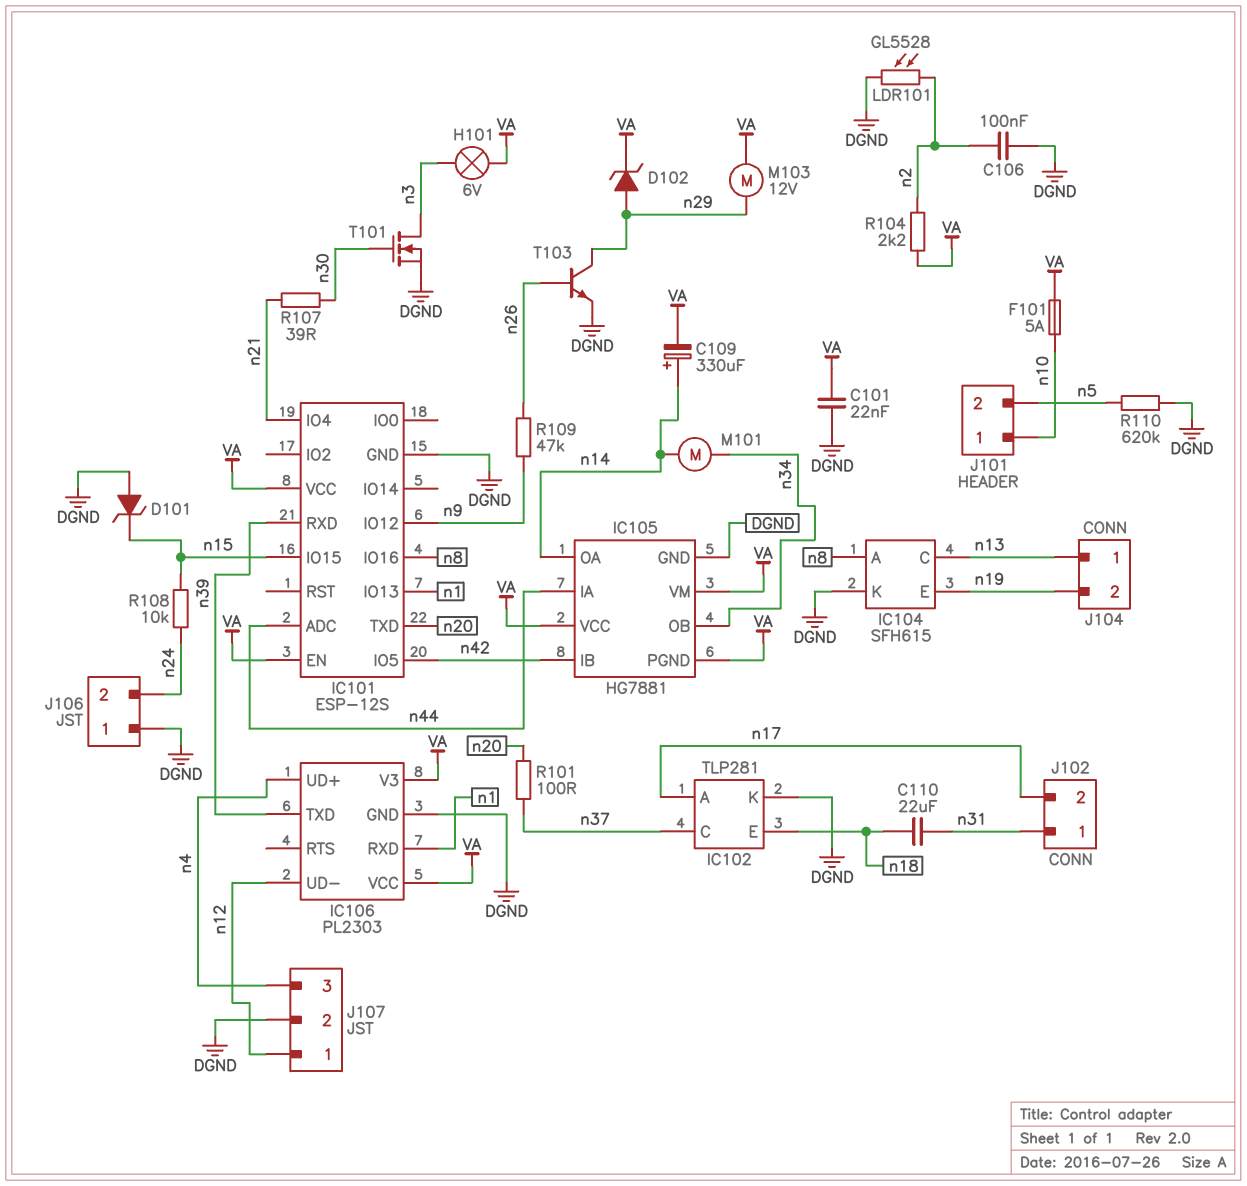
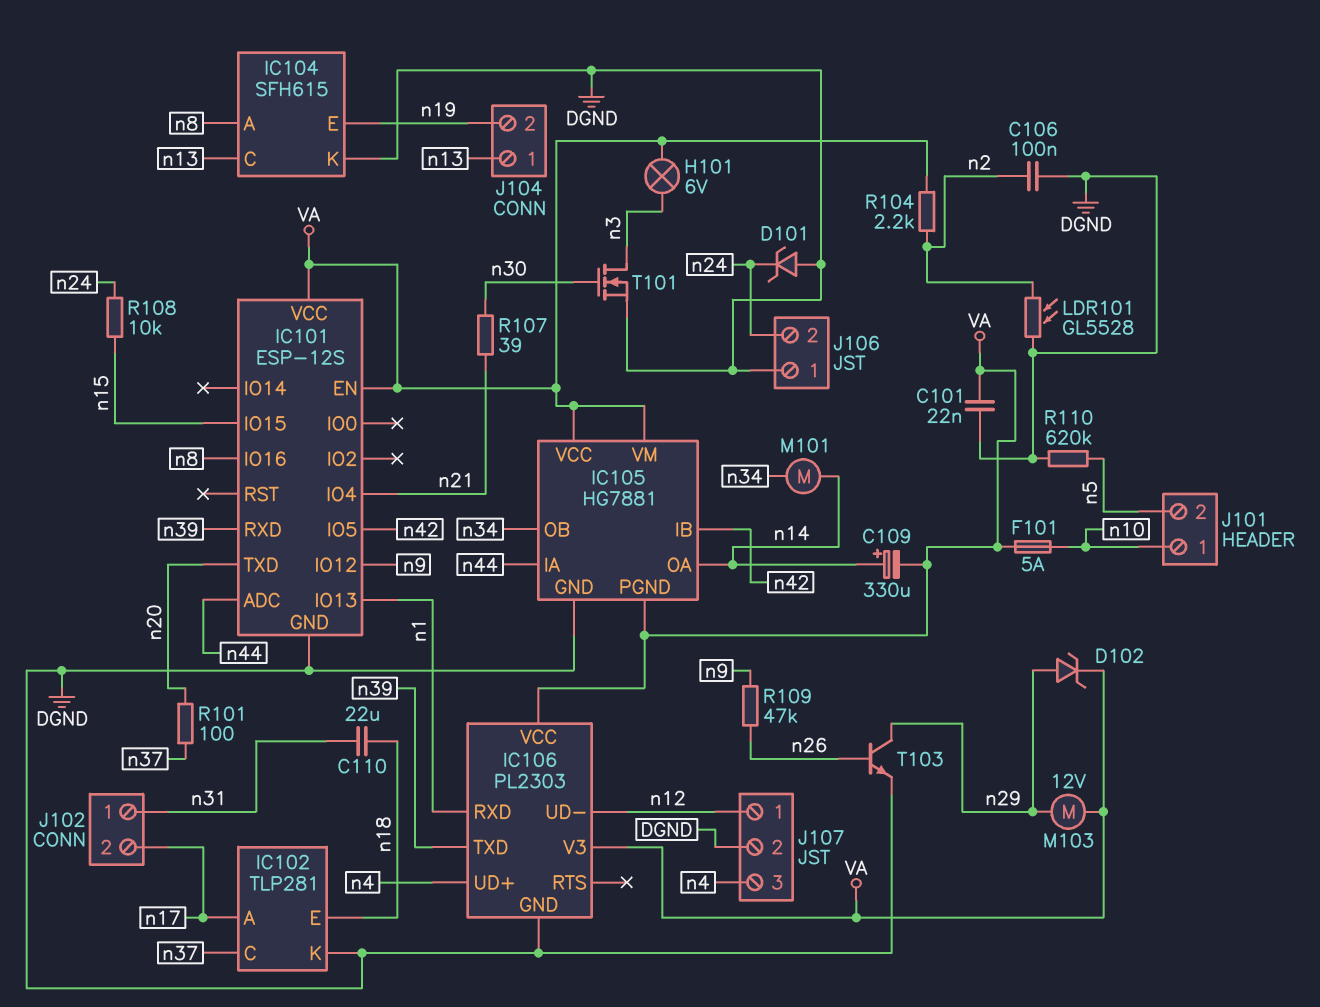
D101: zener (A DGND, K n15) -> zener (A DGND, K n24)

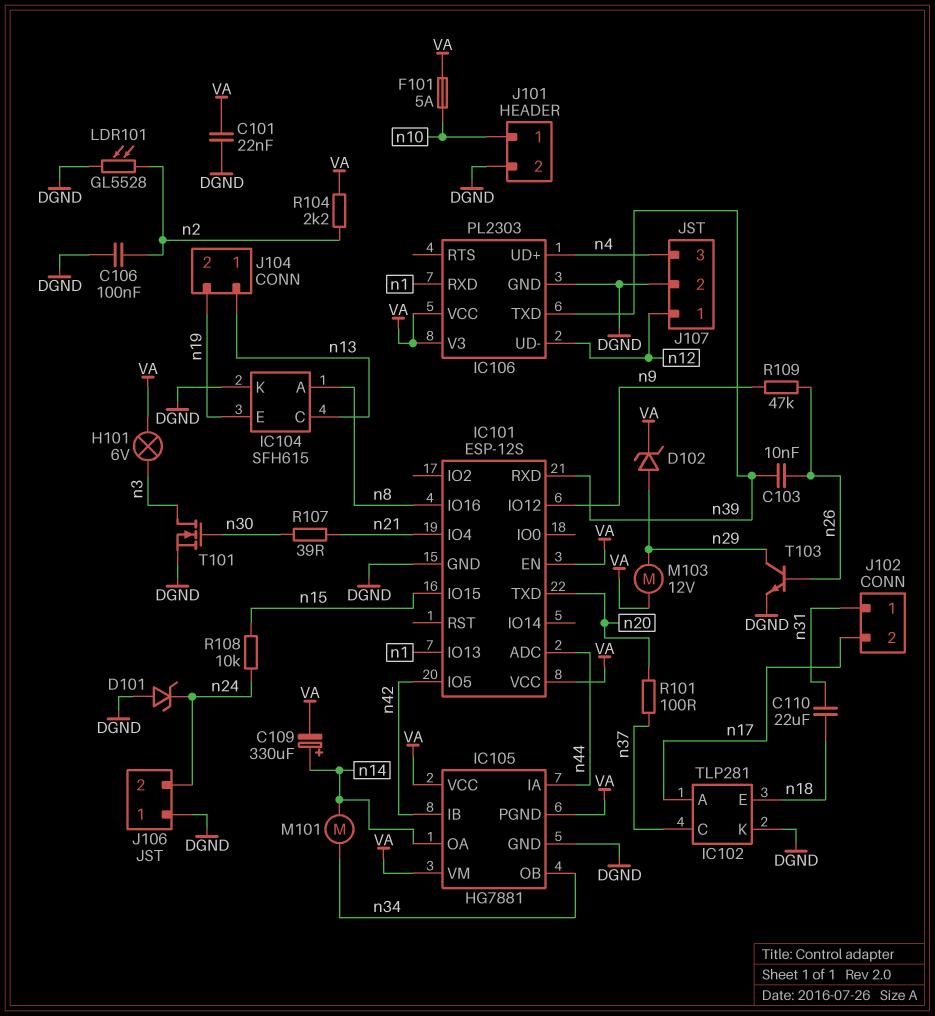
C103: none -> 10nF (n26, n39)
J101 pin 2: n5 -> DGND
R110: 620k (DGND, n5) -> none

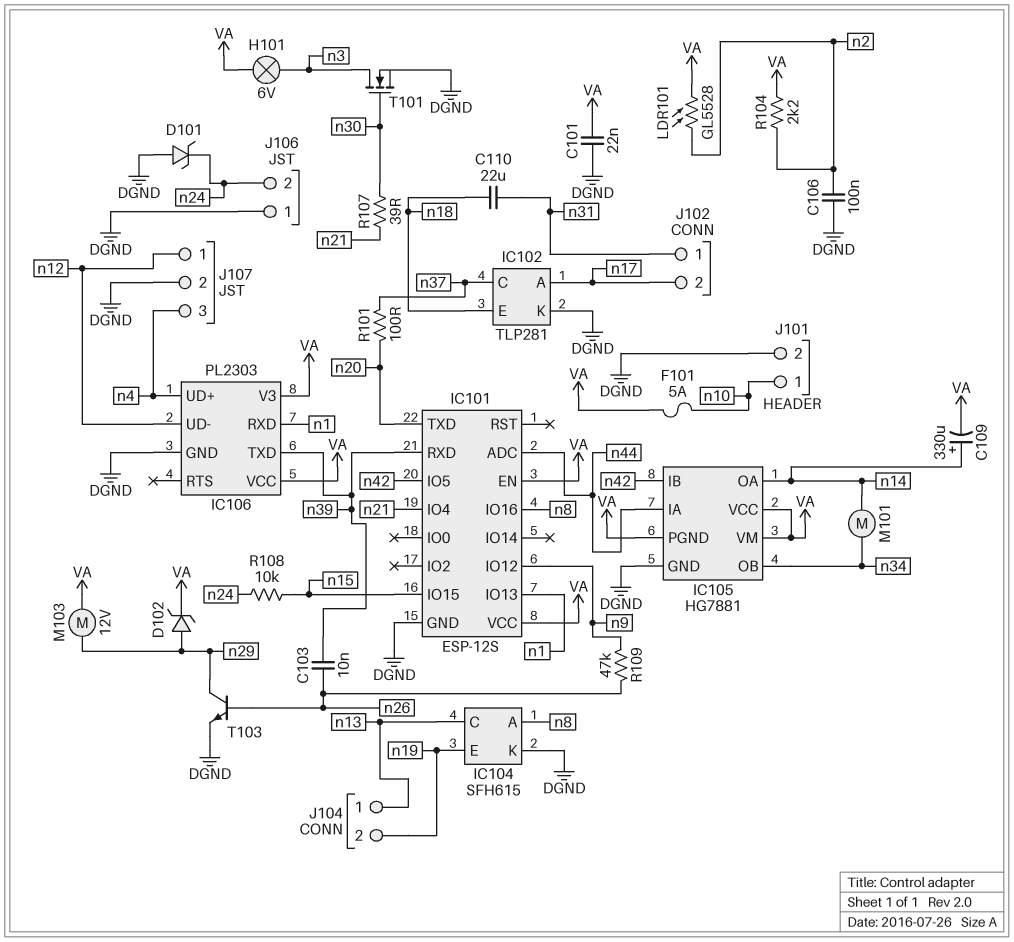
LDR101: GL5528 (DGND, n2) -> GL5528 (VA, n2)

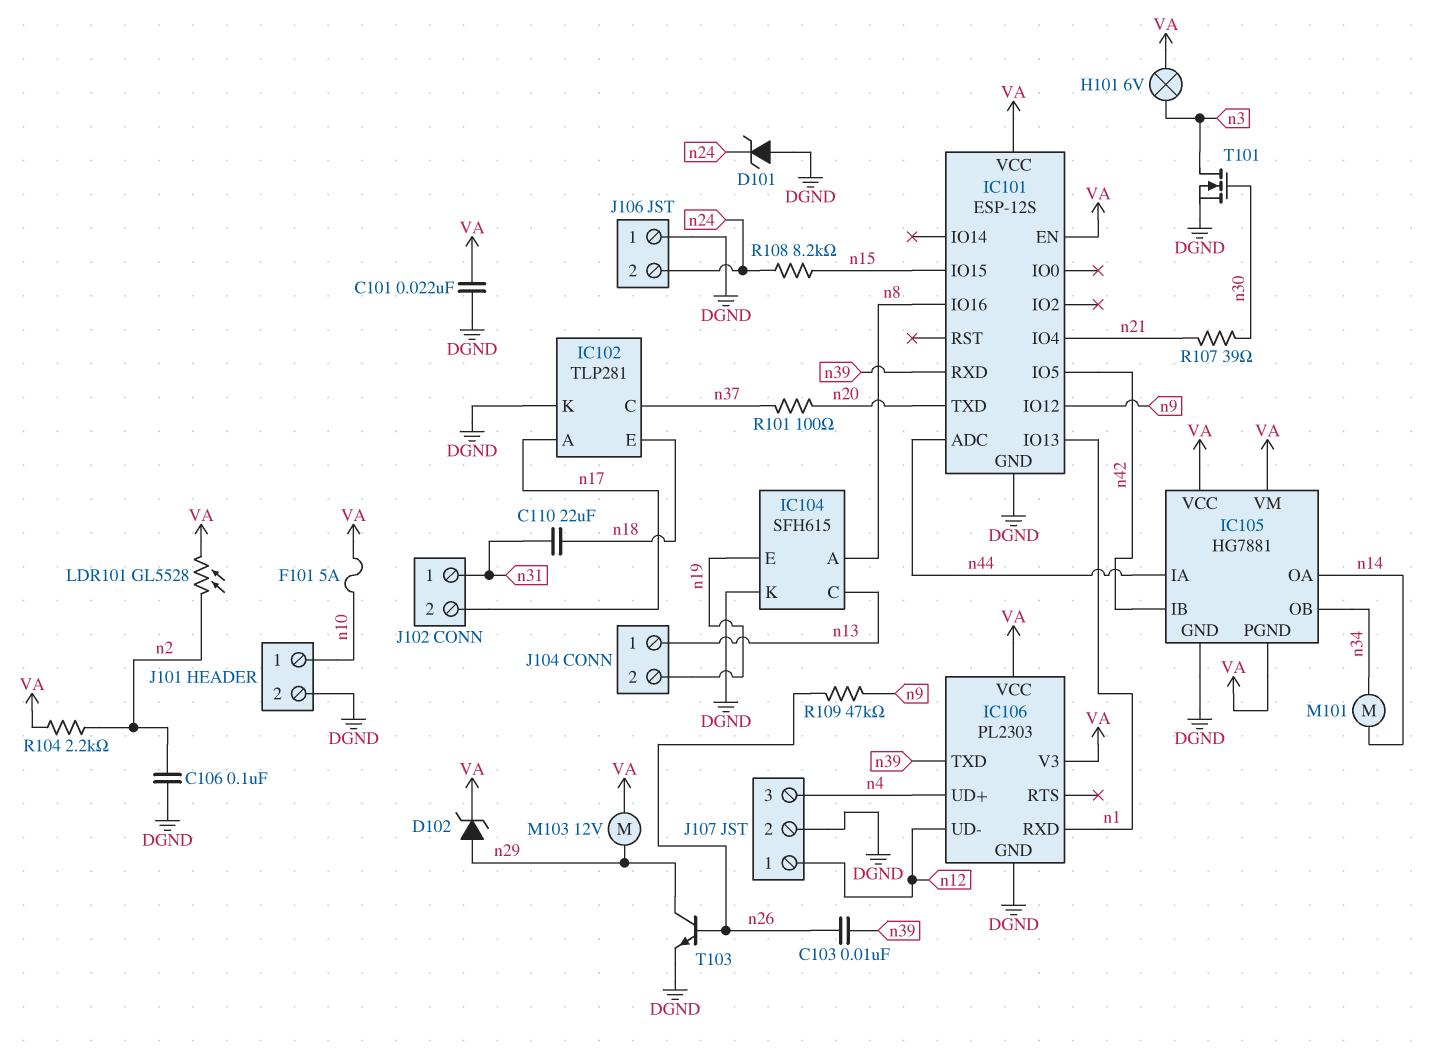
C109: 330uF (plus n14, minus VA) -> none
R108: 10k (n15, n24) -> 8.2k (n15, n24)

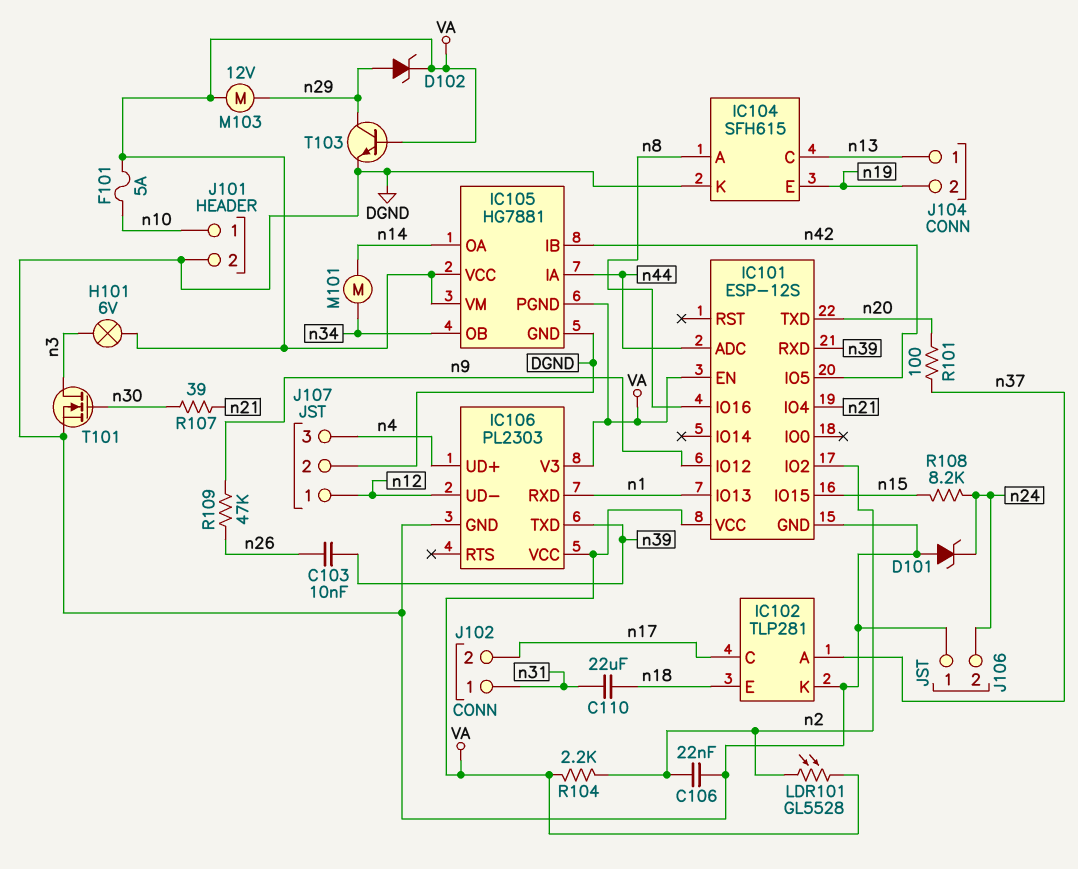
C101: 22nF (DGND, VA) -> none
C106: 100nF (DGND, n2) -> 22nF (DGND, n2)
IC101 pin IO2: none -> n2
IC102 pin A: n17 -> n37
IC102 pin C: n37 -> n17
T103: NPN (B n26, C n29, E DGND) -> NPN (B VA, C n29, E DGND)

